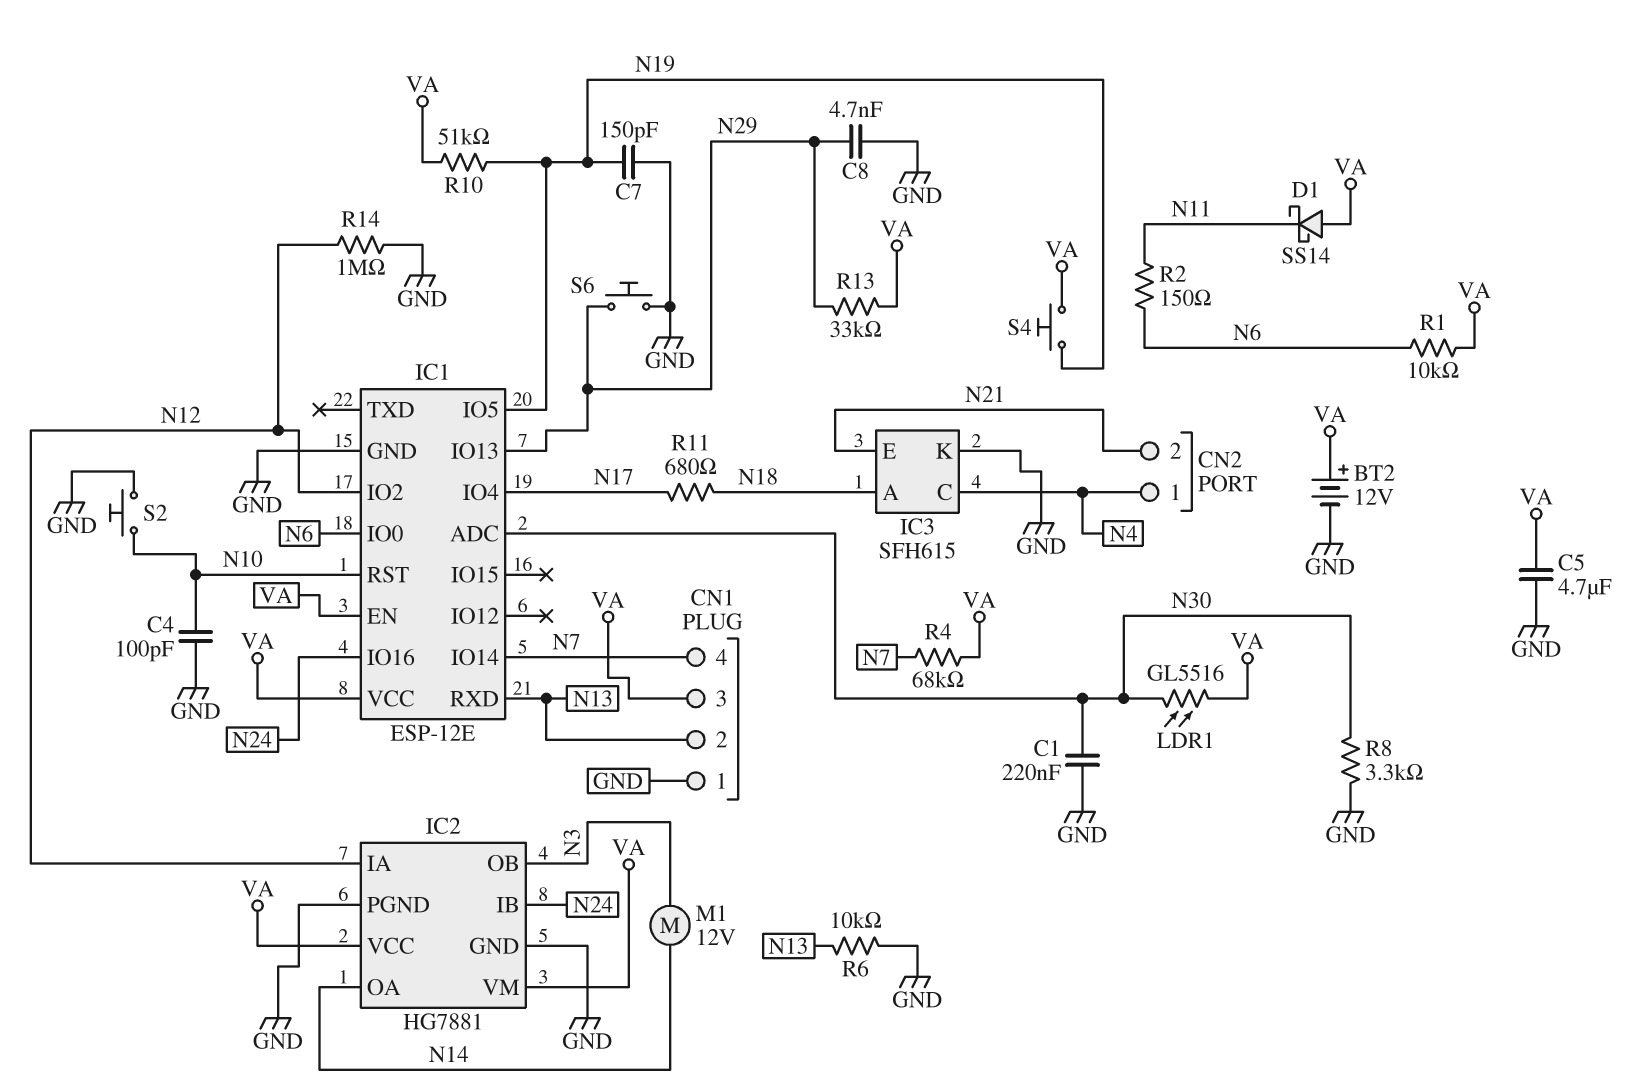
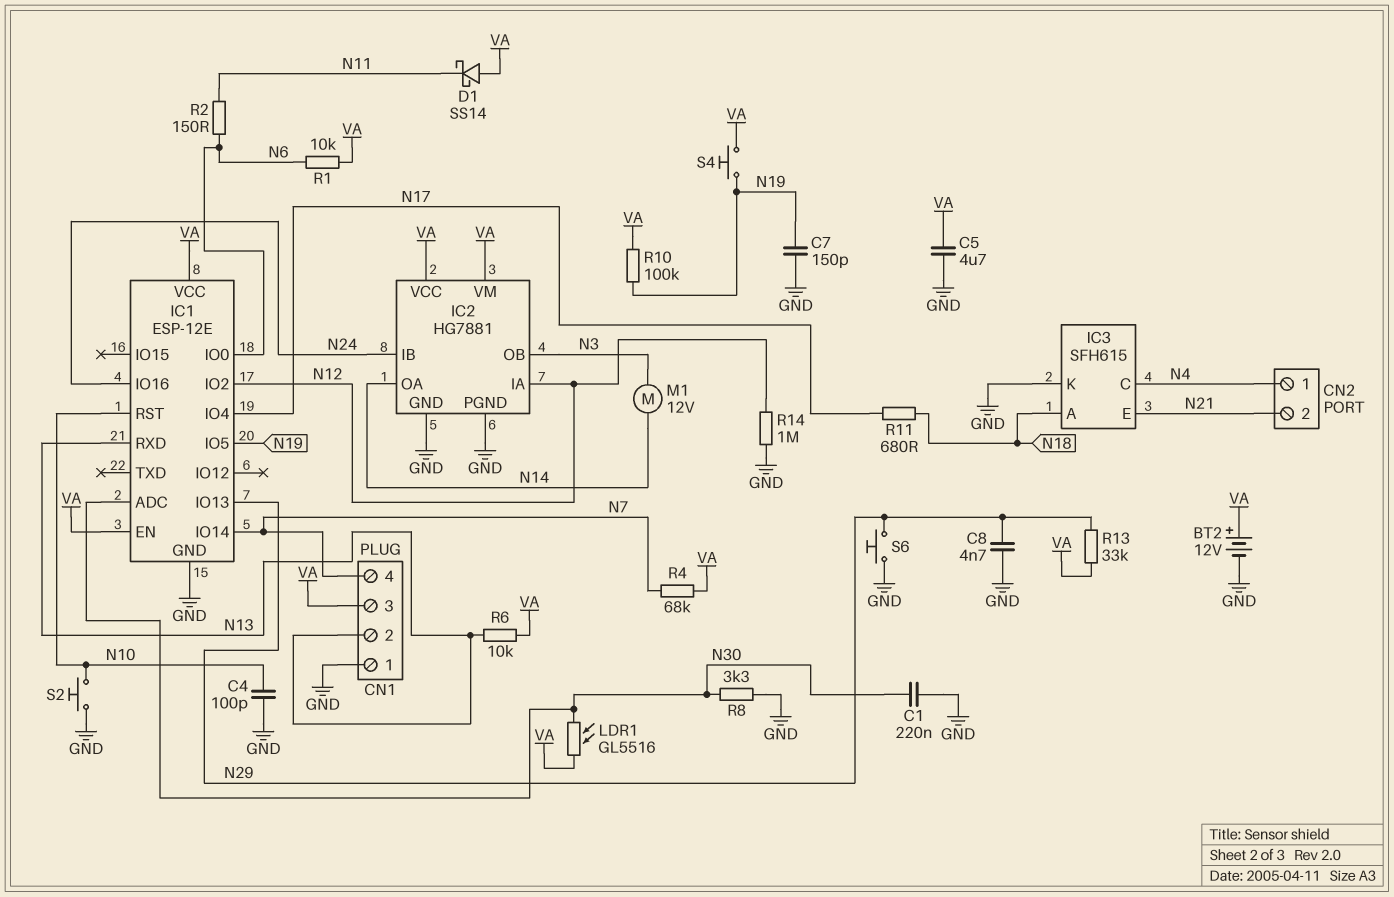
R6: 10k (GND, N13) -> 10k (N13, VA)
R10: 51k (N19, VA) -> 100k (N19, VA)

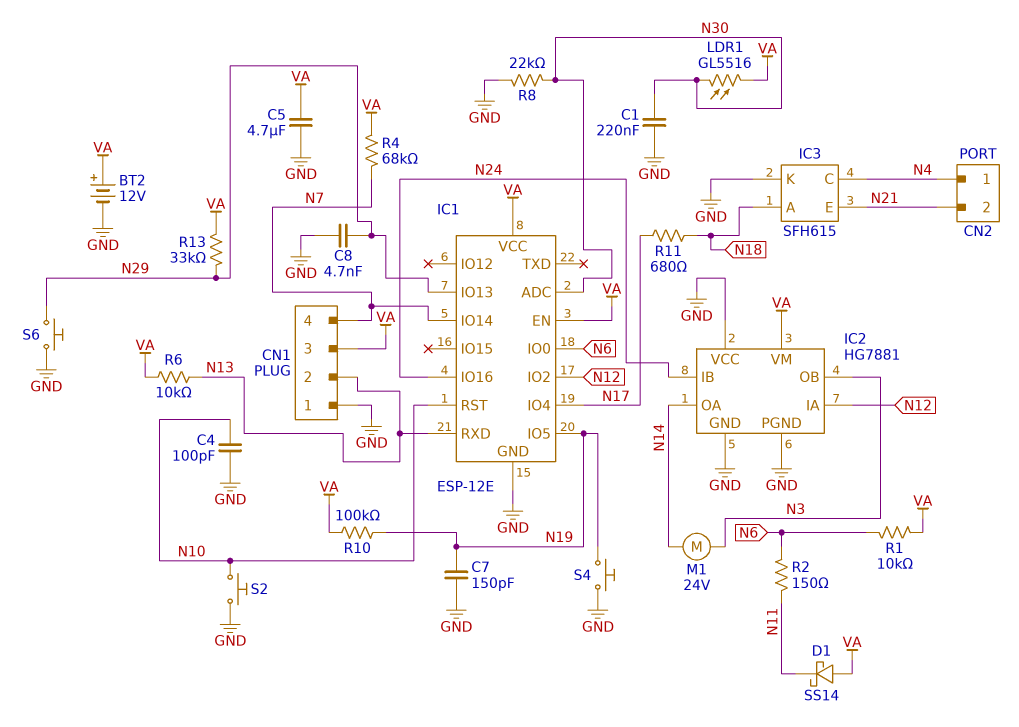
IC2 pin VCC: VA -> GND
M1: motor 12V (N3, N14) -> motor 24V (N3, N14)
R8: 3.3k (GND, N30) -> 22k (GND, N30)
R14: 1M (GND, N12) -> none
S4: button (N19, VA) -> button (GND, N19)

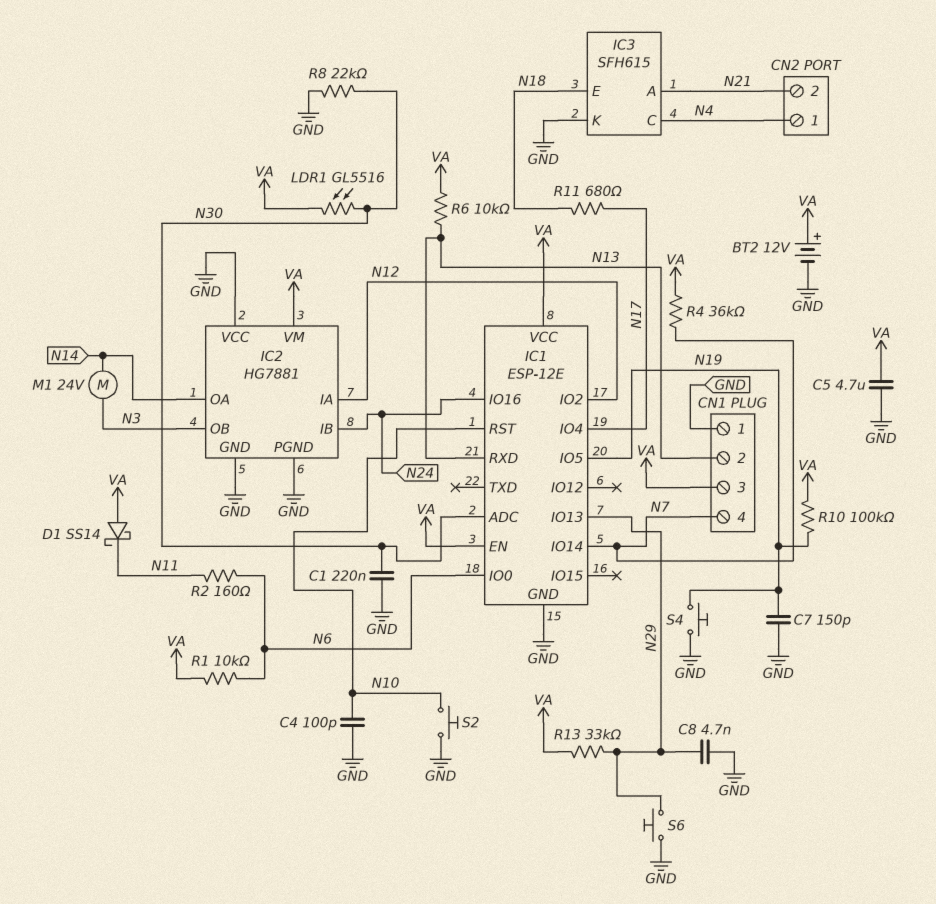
IC3 pin A: N18 -> N21
IC3 pin E: N21 -> N18
R2: 150 (N6, N11) -> 160 (N6, N11)
R4: 68k (N7, VA) -> 36k (N7, VA)

